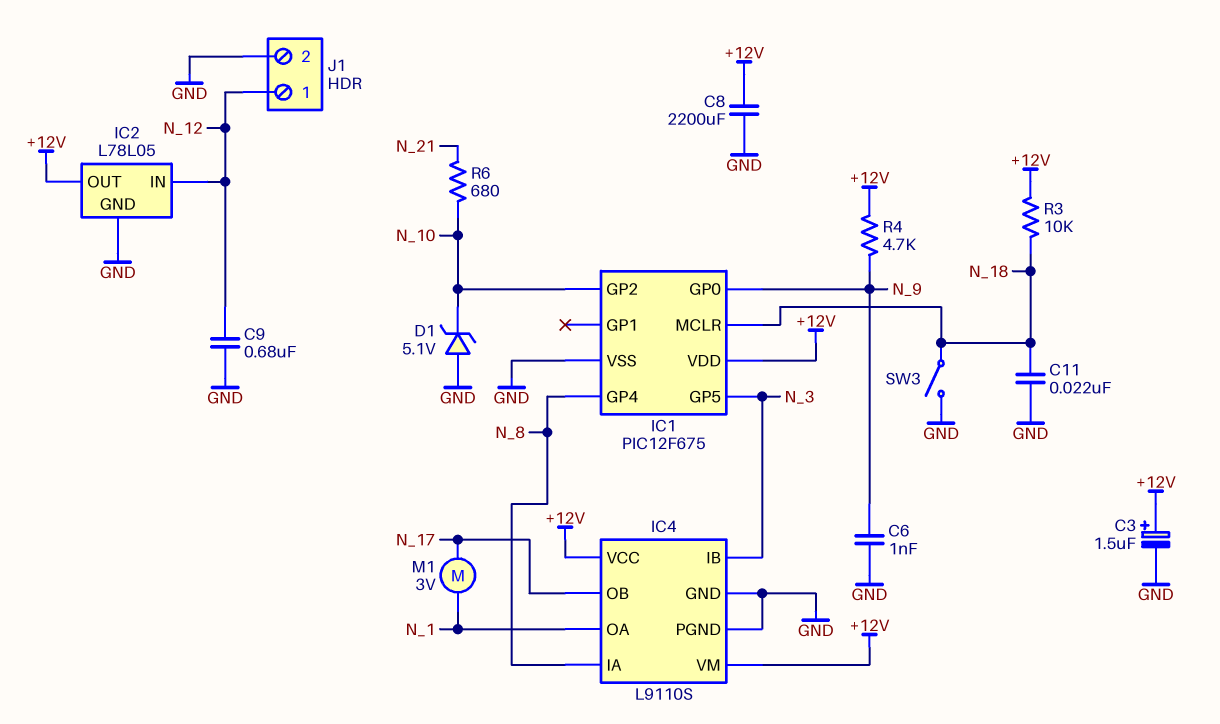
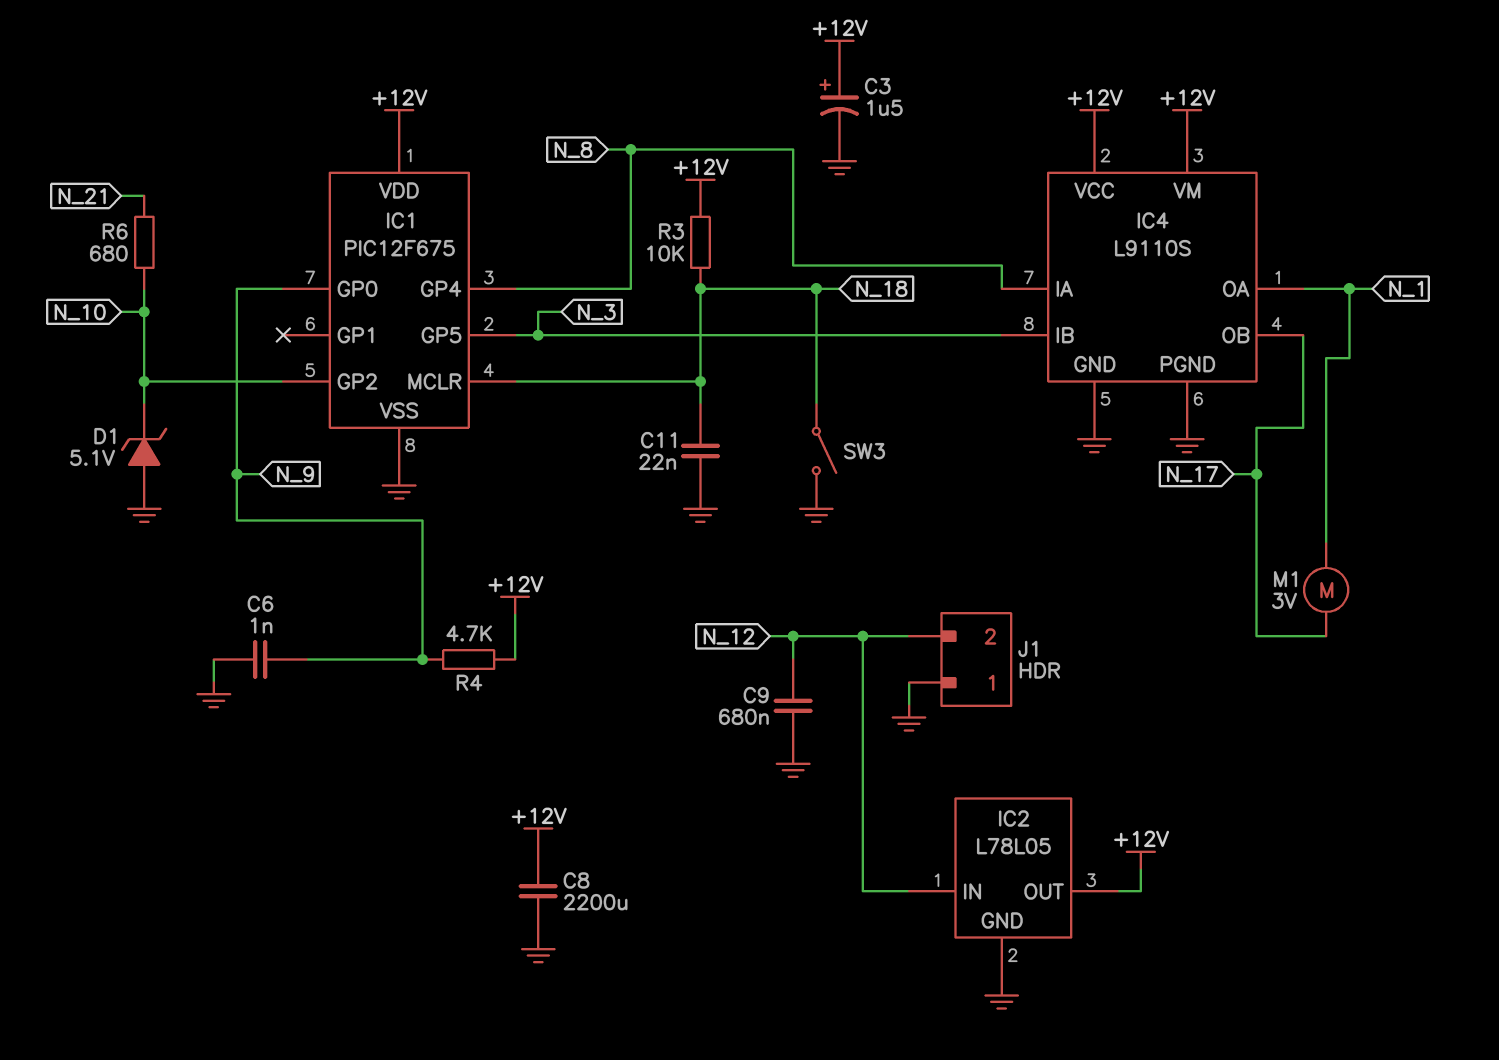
J1 pin 1: N_12 -> GND
J1 pin 2: GND -> N_12

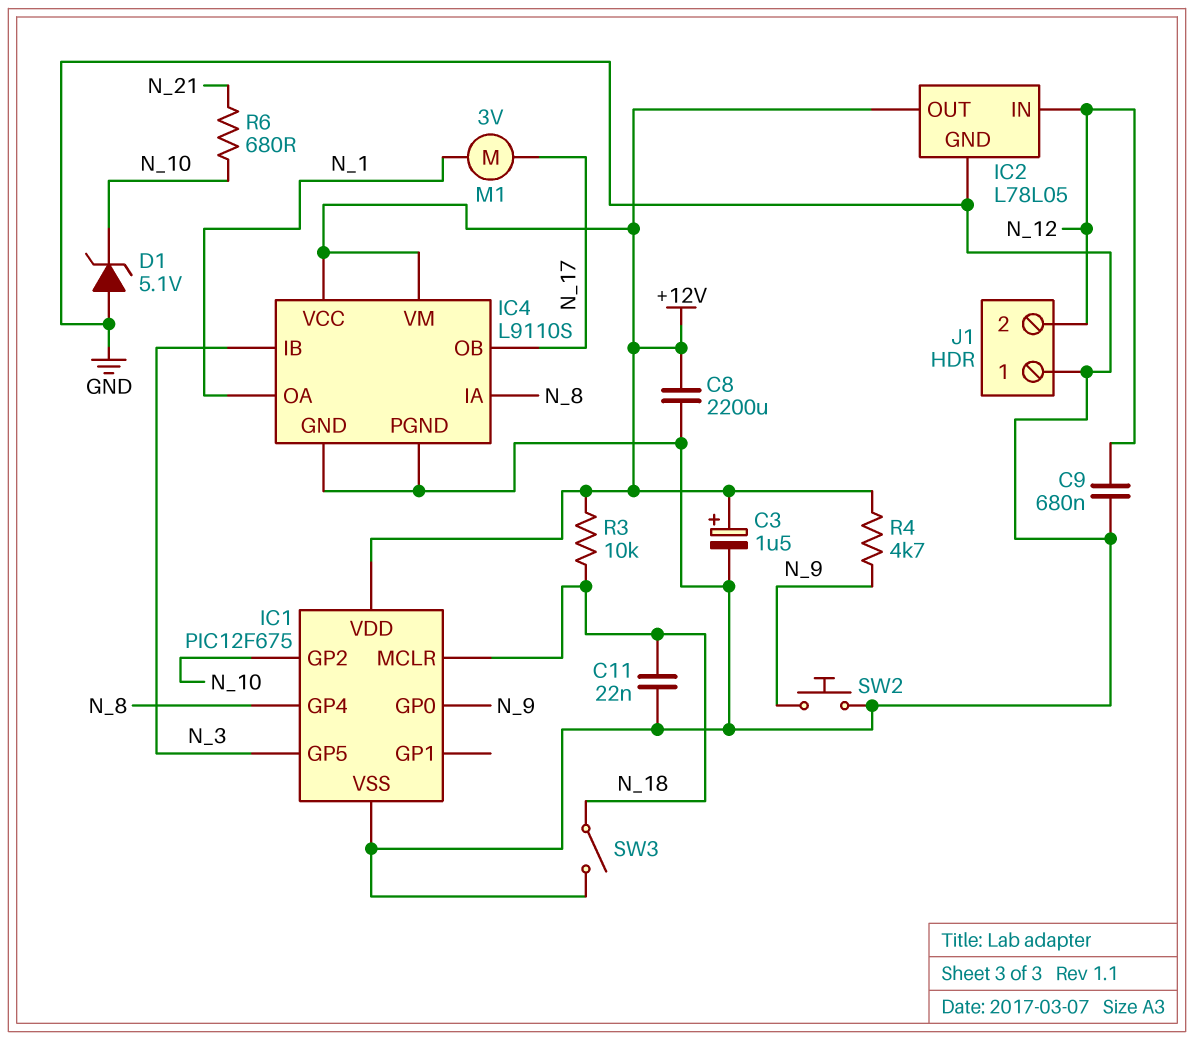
C6: 1nF (GND, N_9) -> none
SW2: none -> button (GND, N_9)

